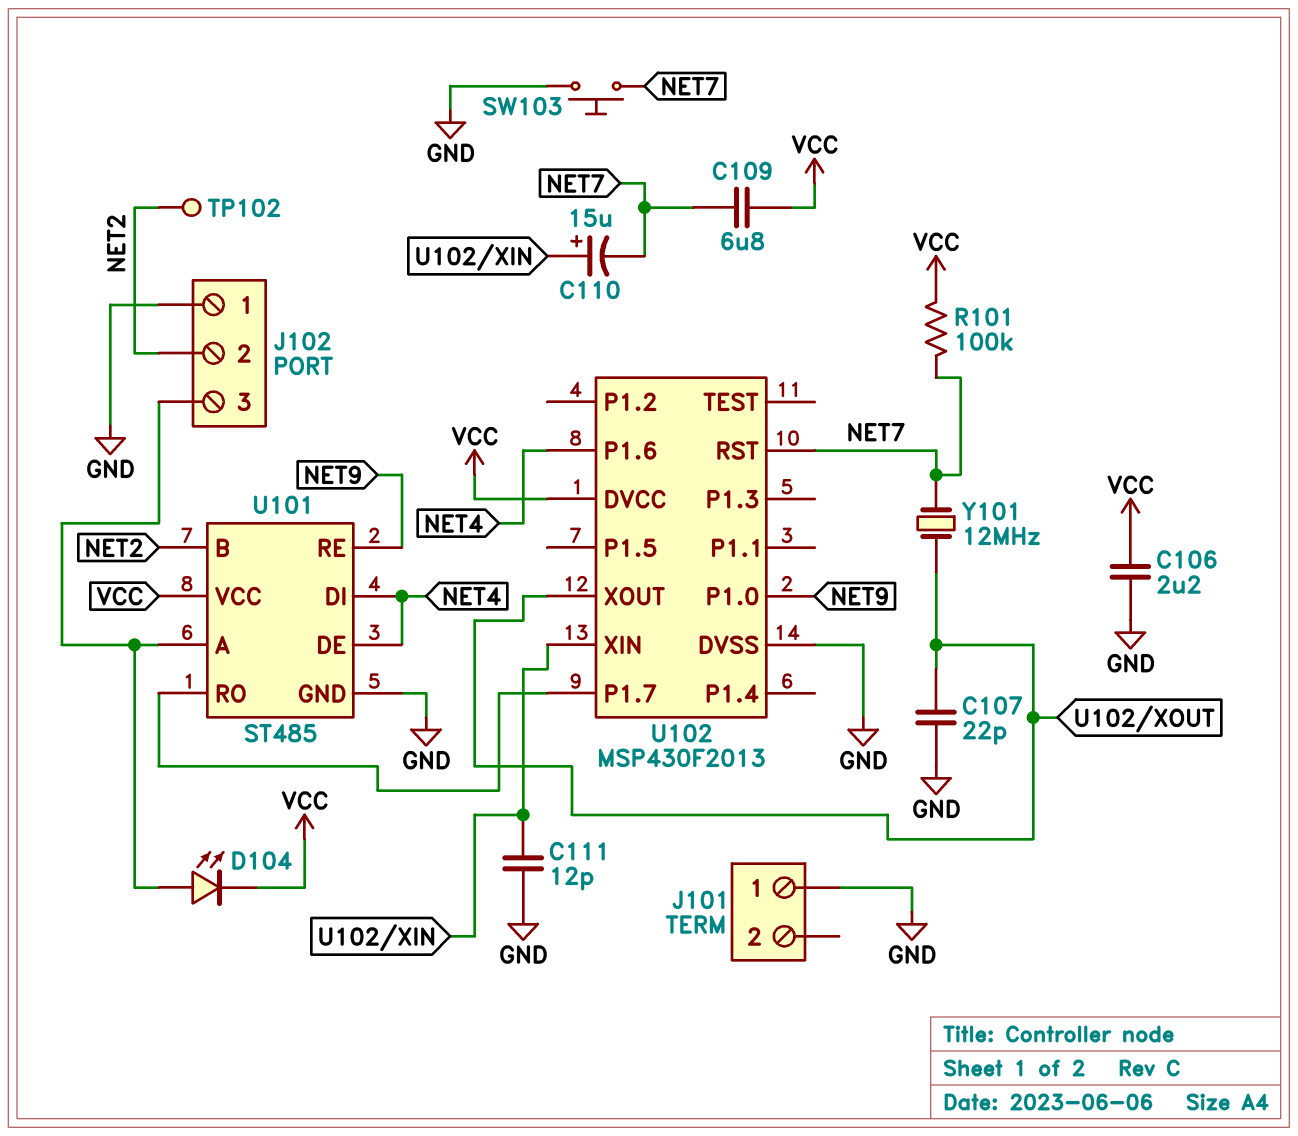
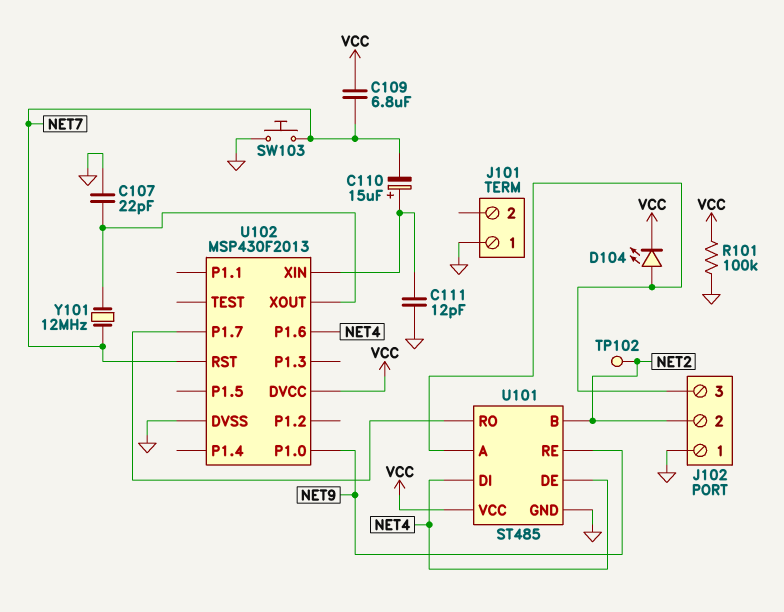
C106: 2.2uF (GND, VCC) -> none
R101: 100k (NET7, VCC) -> 100k (GND, VCC)

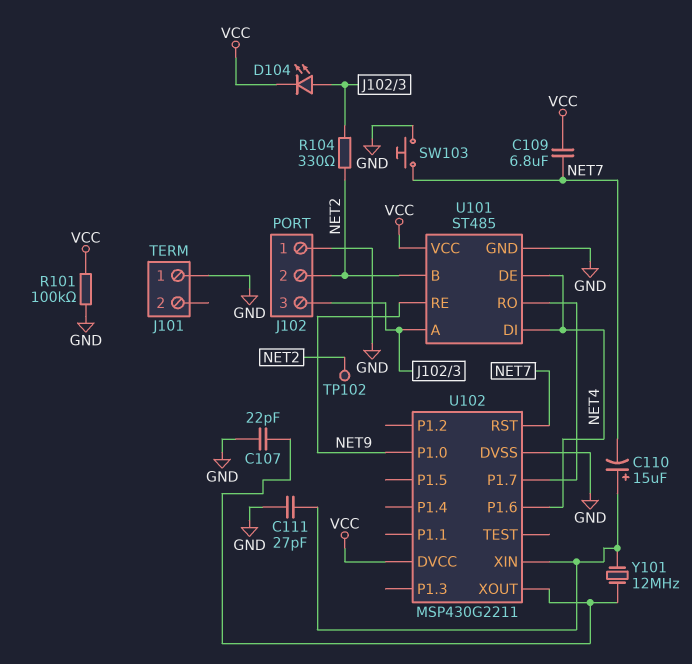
C111: 12pF (GND, U102/XIN) -> 27pF (GND, U102/XIN)
R104: none -> 330 (J102/3, NET2)
U102: MSP430F2013 -> MSP430G2211
Y101: 12MHz (NET7, U102/XOUT) -> 12MHz (U102/XIN, U102/XOUT)

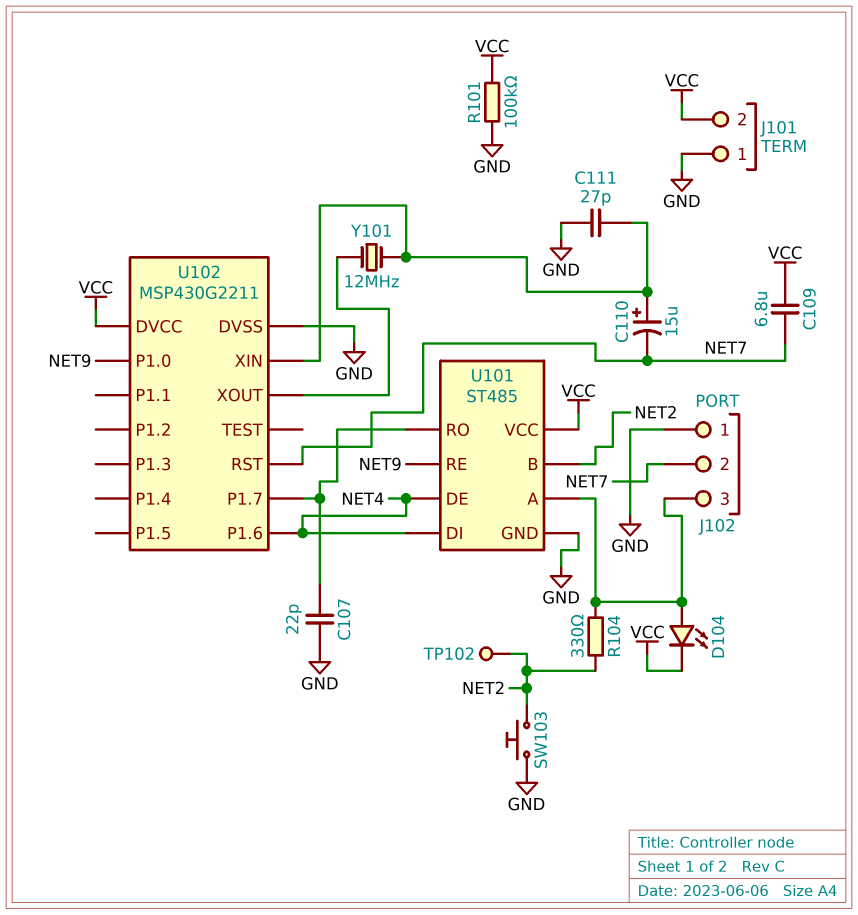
C107: 22pF (GND, U102/XOUT) -> 22pF (GND, U101/RO)
J101 pin 2: none -> VCC
J102 pin 2: NET2 -> NET7
SW103: button (GND, NET7) -> button (GND, NET2)

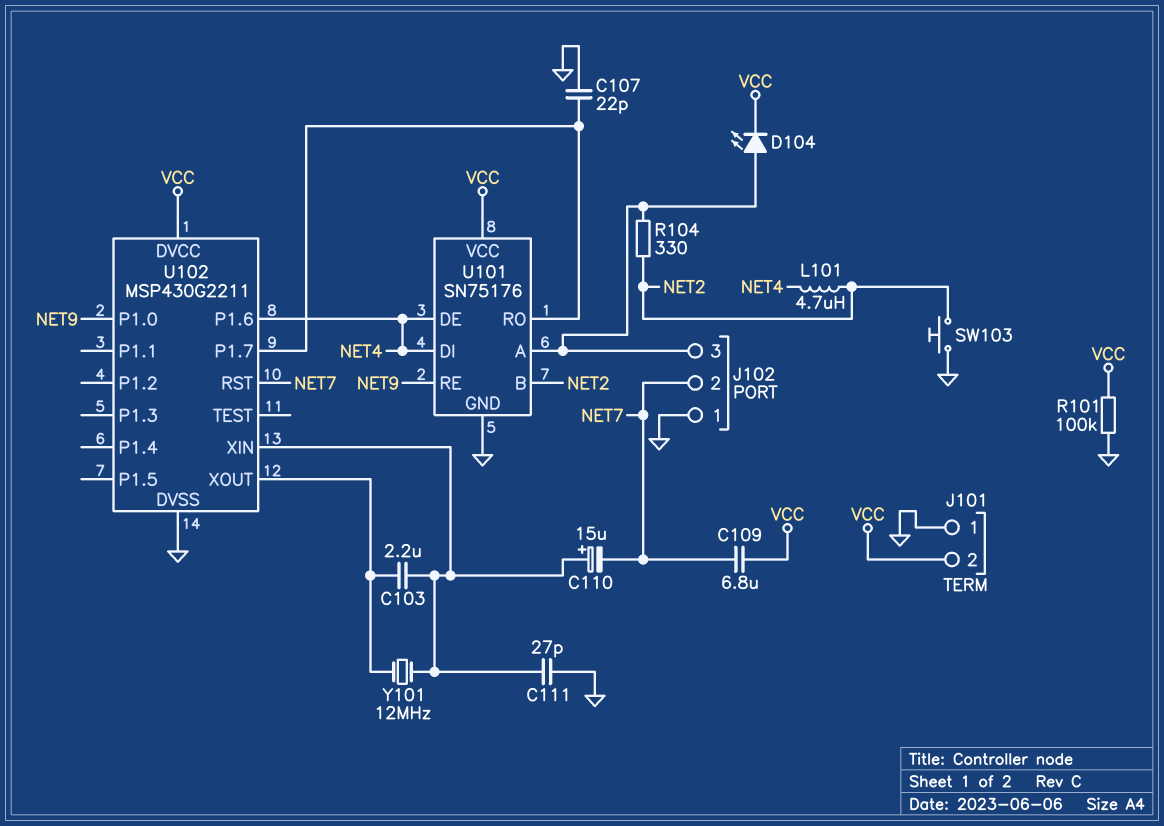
C103: none -> 2.2uF (U102/XIN, U102/XOUT)
L101: none -> 4.7uH (NET2, NET4)
TP102: test point (NET2) -> none
U101: ST485 -> SN75176

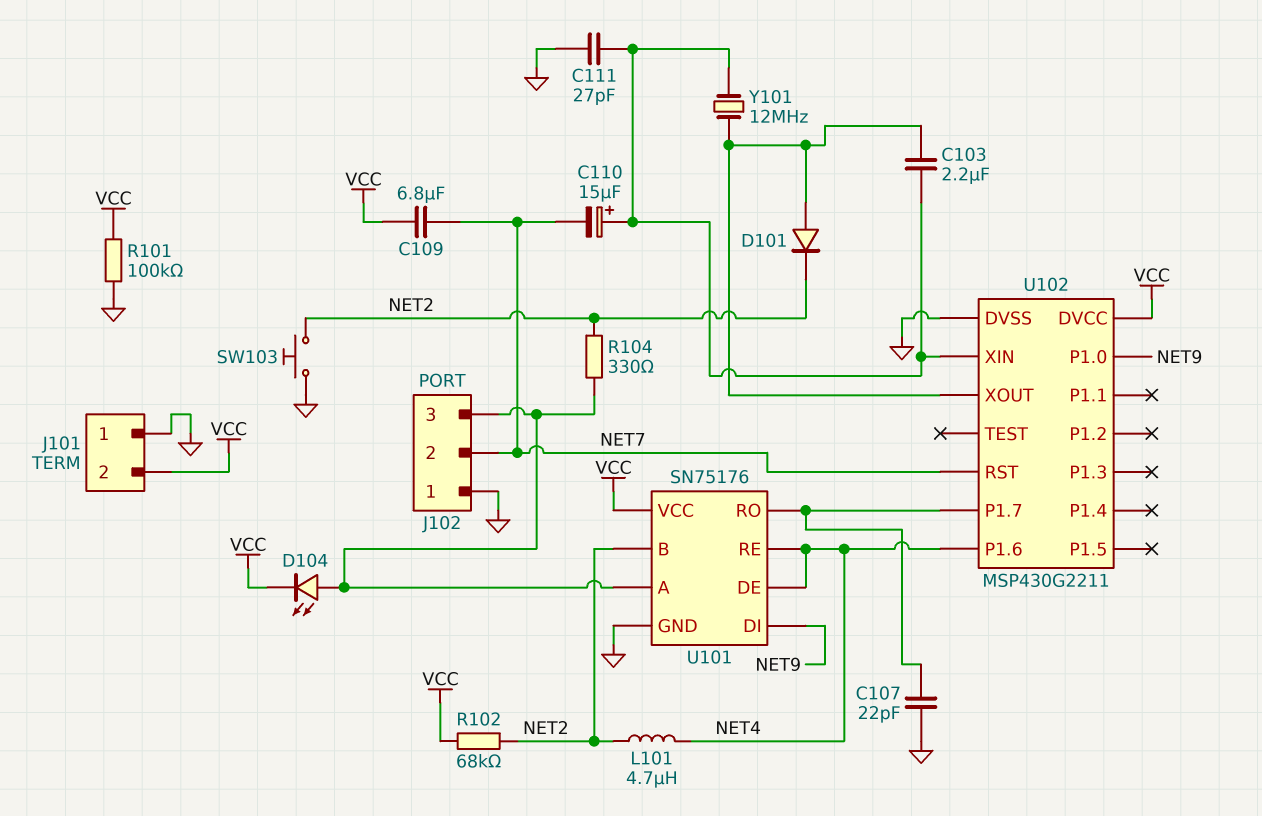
D101: none -> diode (A U102/XOUT, K NET2)
R102: none -> 68k (NET2, VCC)
U101 pin DI: NET4 -> NET9
U101 pin RE: NET9 -> NET4

